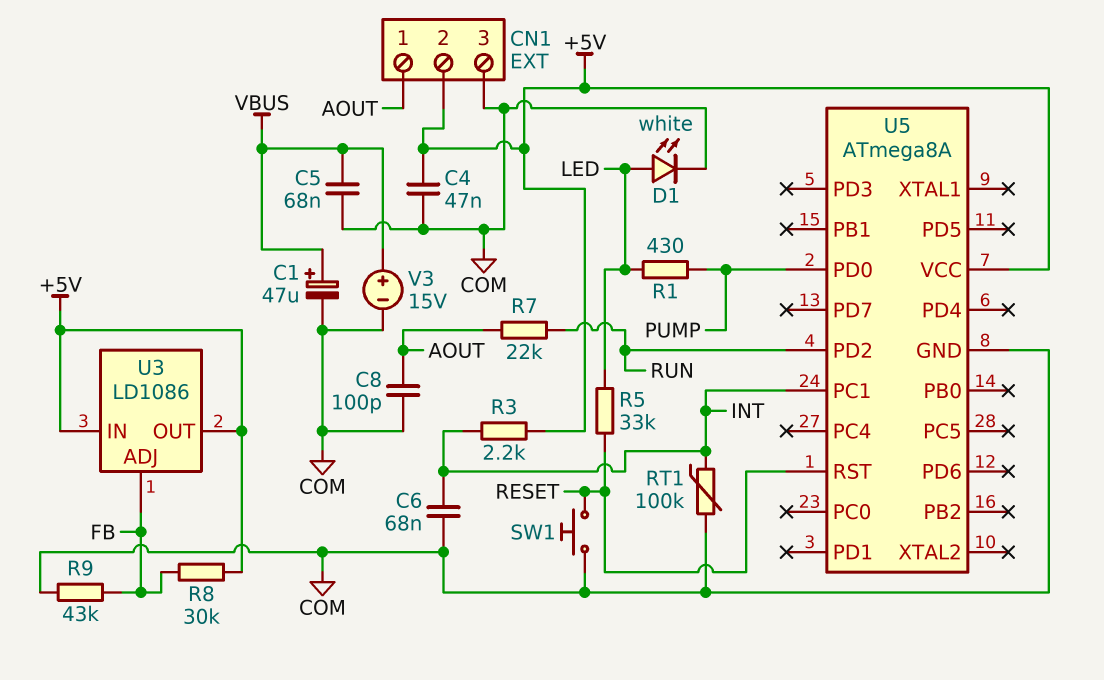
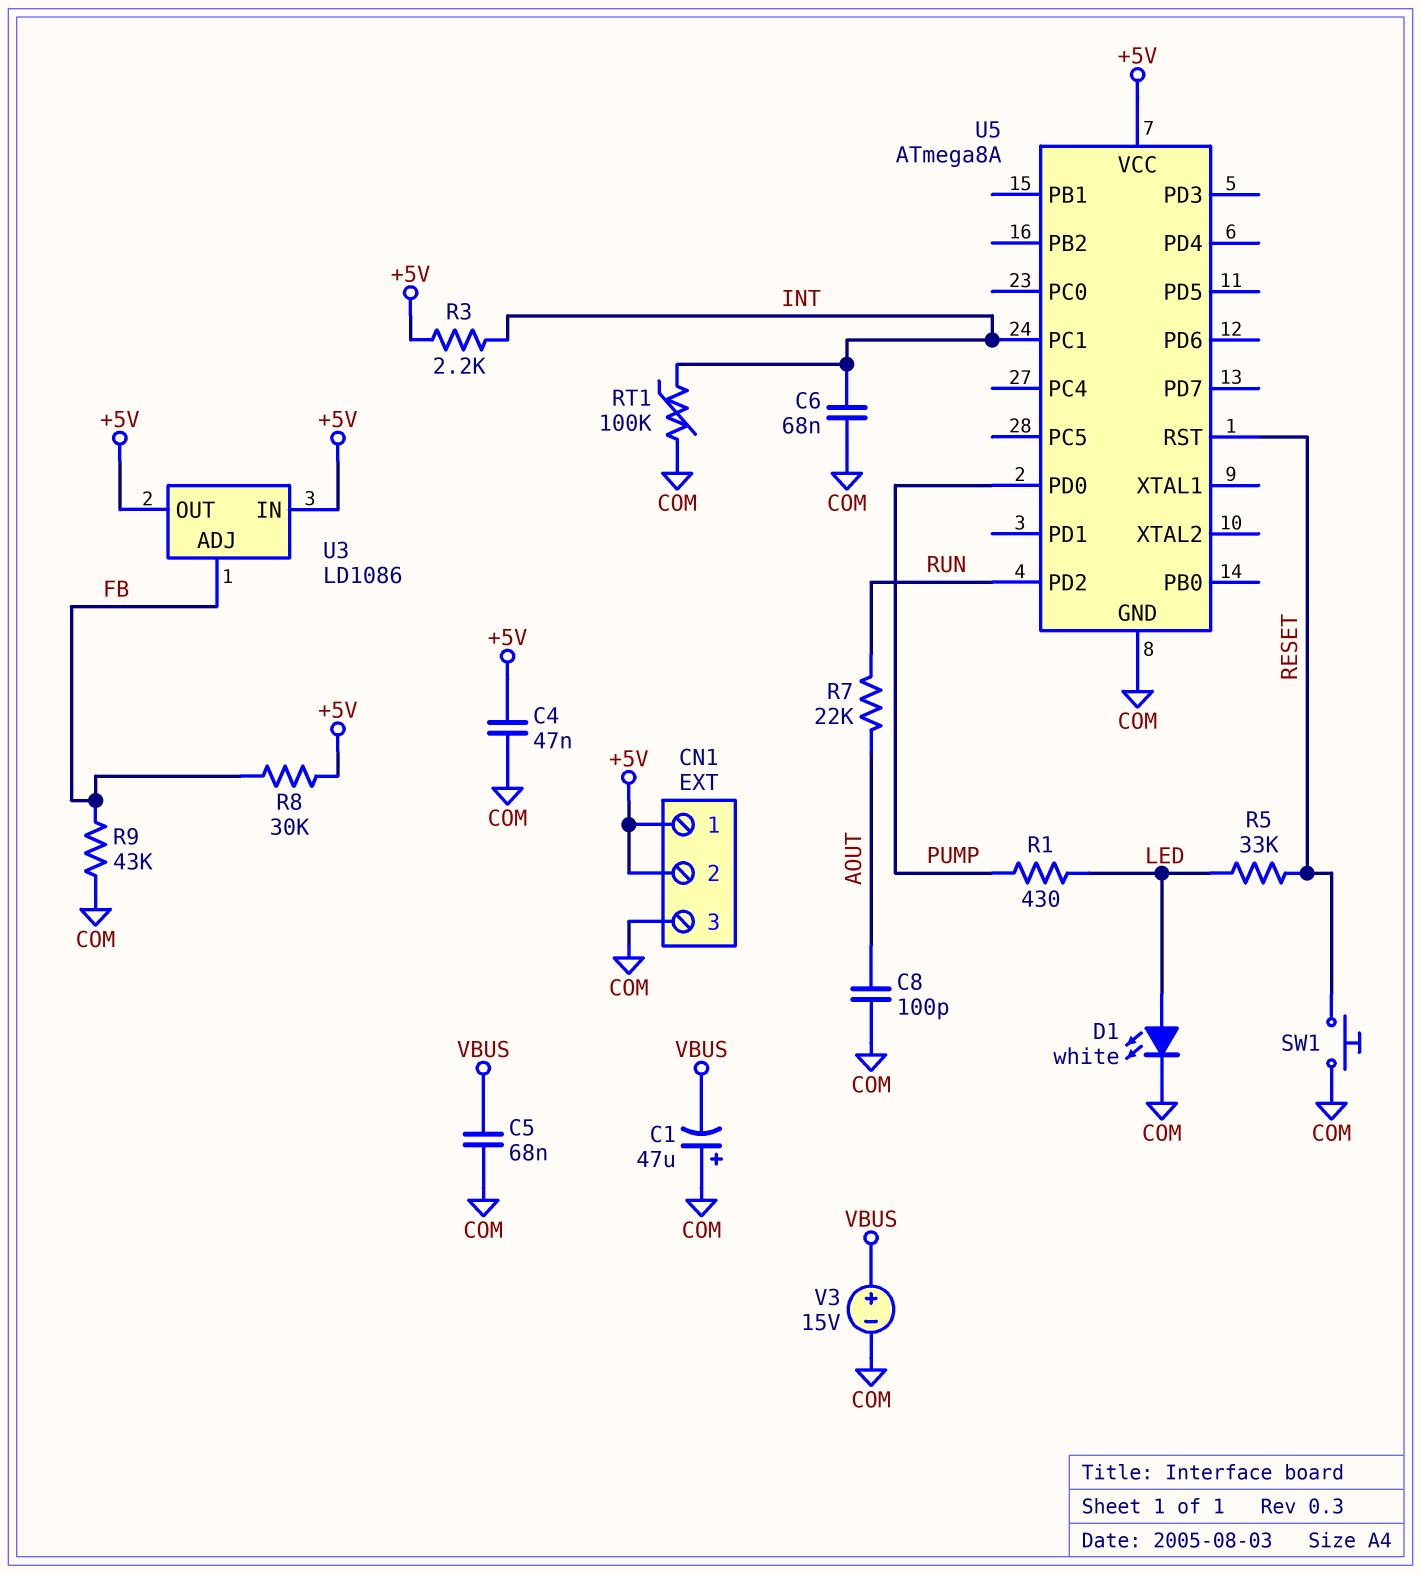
C1: 47uF (plus VBUS, minus COM) -> 47uF (plus COM, minus VBUS)
CN1 pin 1: AOUT -> +5V

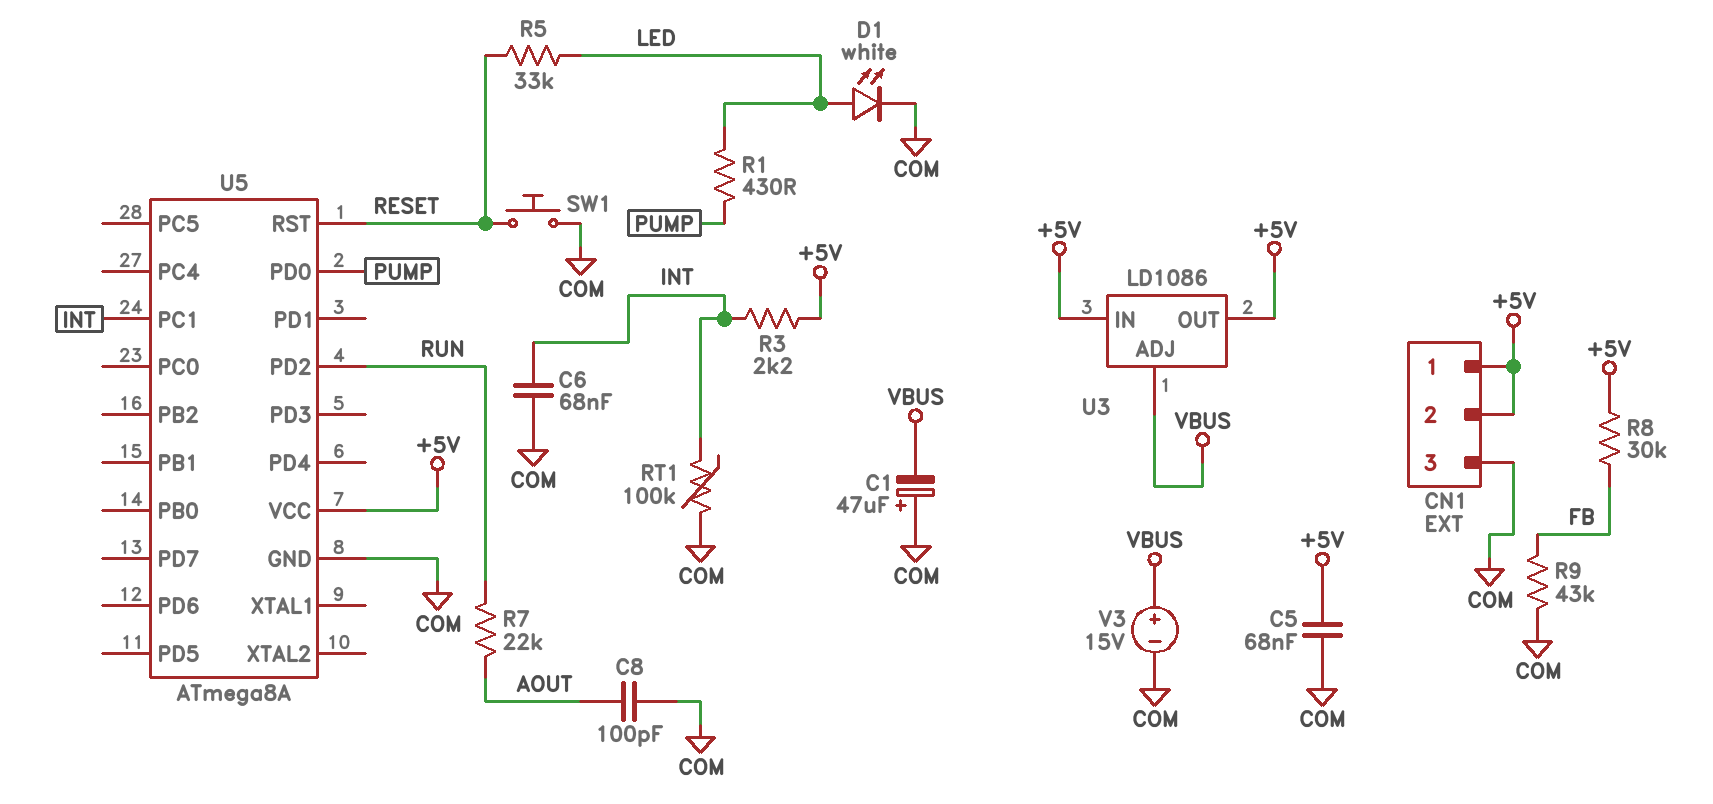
C4: 47nF (+5V, COM) -> none
C5: 68nF (COM, VBUS) -> 68nF (+5V, COM)
U3 pin ADJ: FB -> VBUS

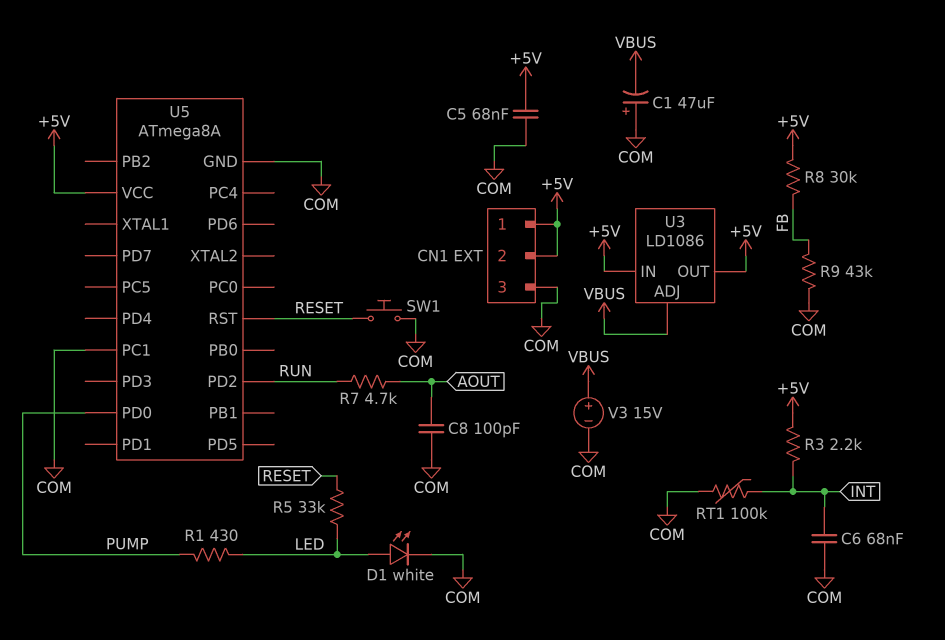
R7: 22k (AOUT, RUN) -> 4.7k (AOUT, RUN)
U5 pin PC1: INT -> COM

